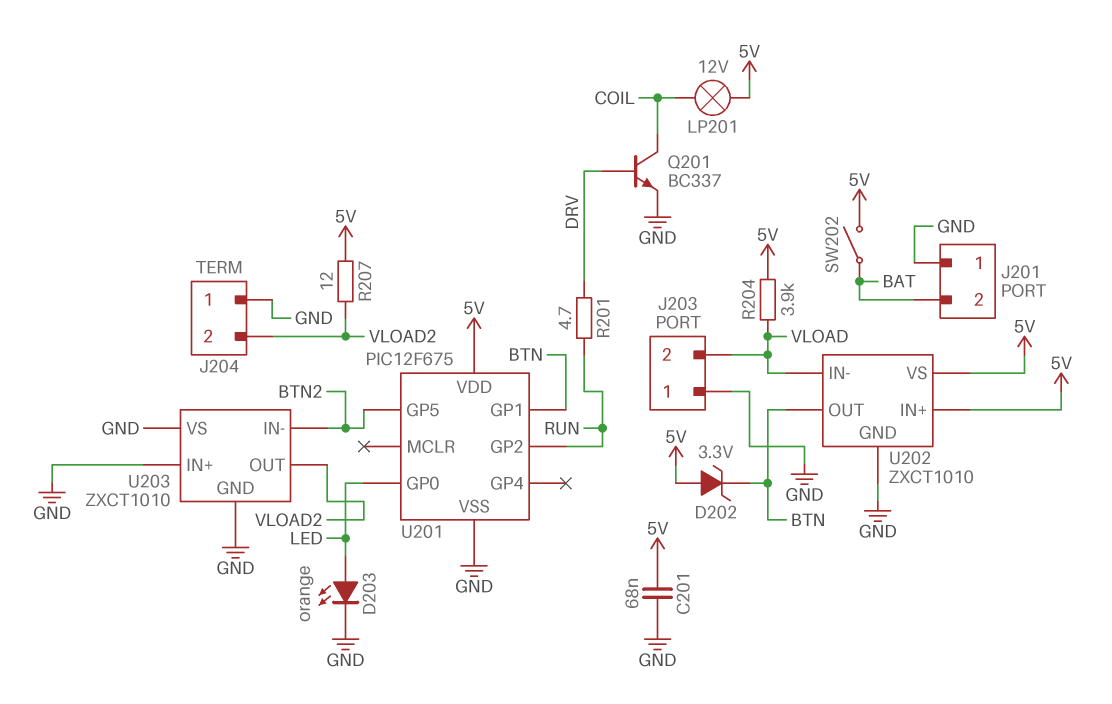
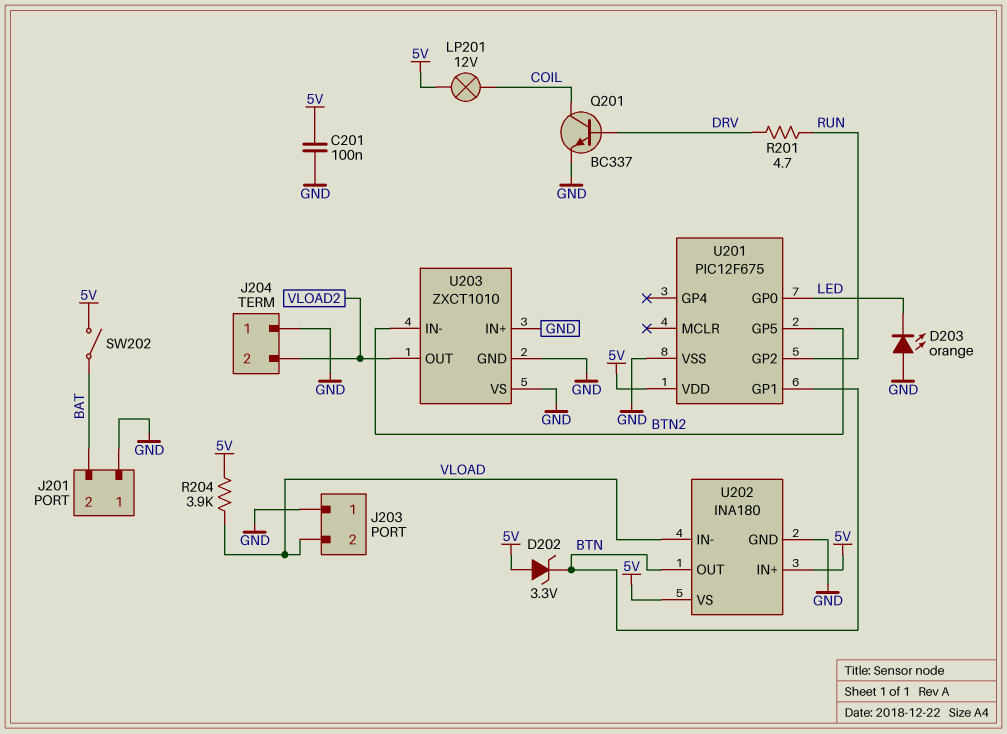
C201: 68nF (5V, GND) -> 100nF (5V, GND)
D203: LED orange (A LED, K GND) -> LED orange (A GND, K LED)
R207: 12 (5V, VLOAD2) -> none
U202: ZXCT1010 -> INA180

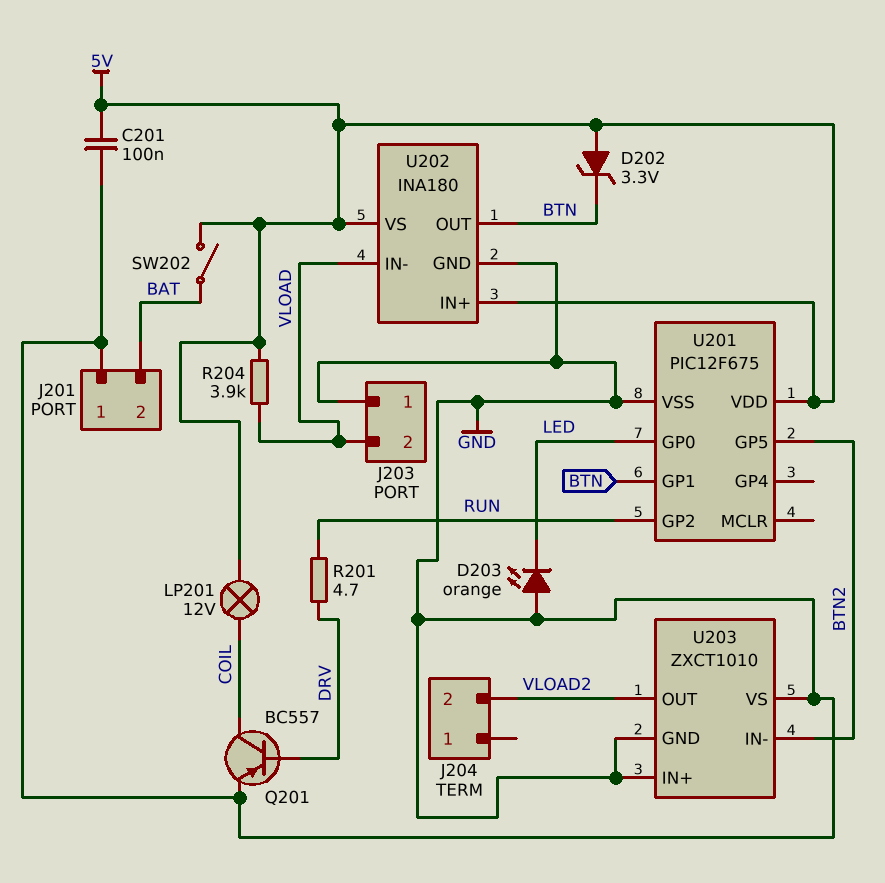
J204 pin 1: GND -> none
Q201: NPN BC337 (B DRV, C COIL, E GND) -> PNP BC557 (B DRV, C COIL, E GND)

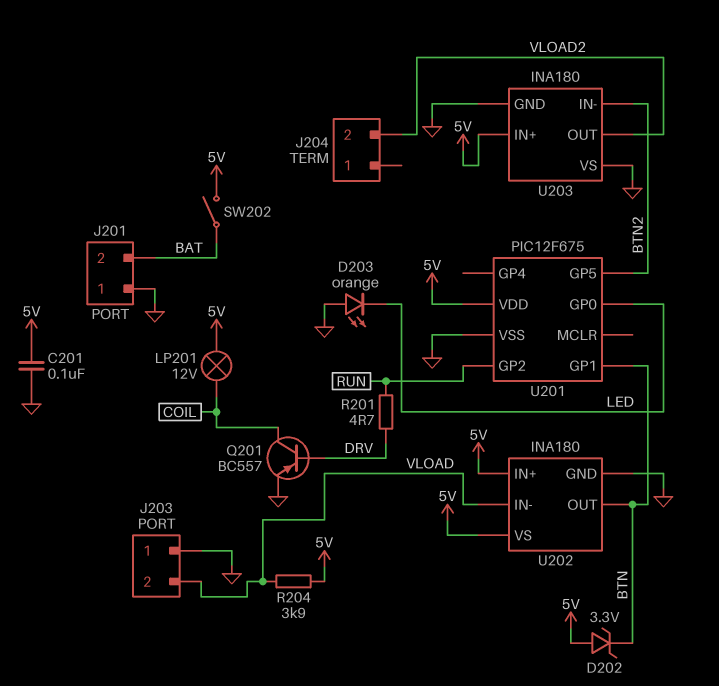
U203: ZXCT1010 -> INA180
U203 pin IN+: GND -> 5V

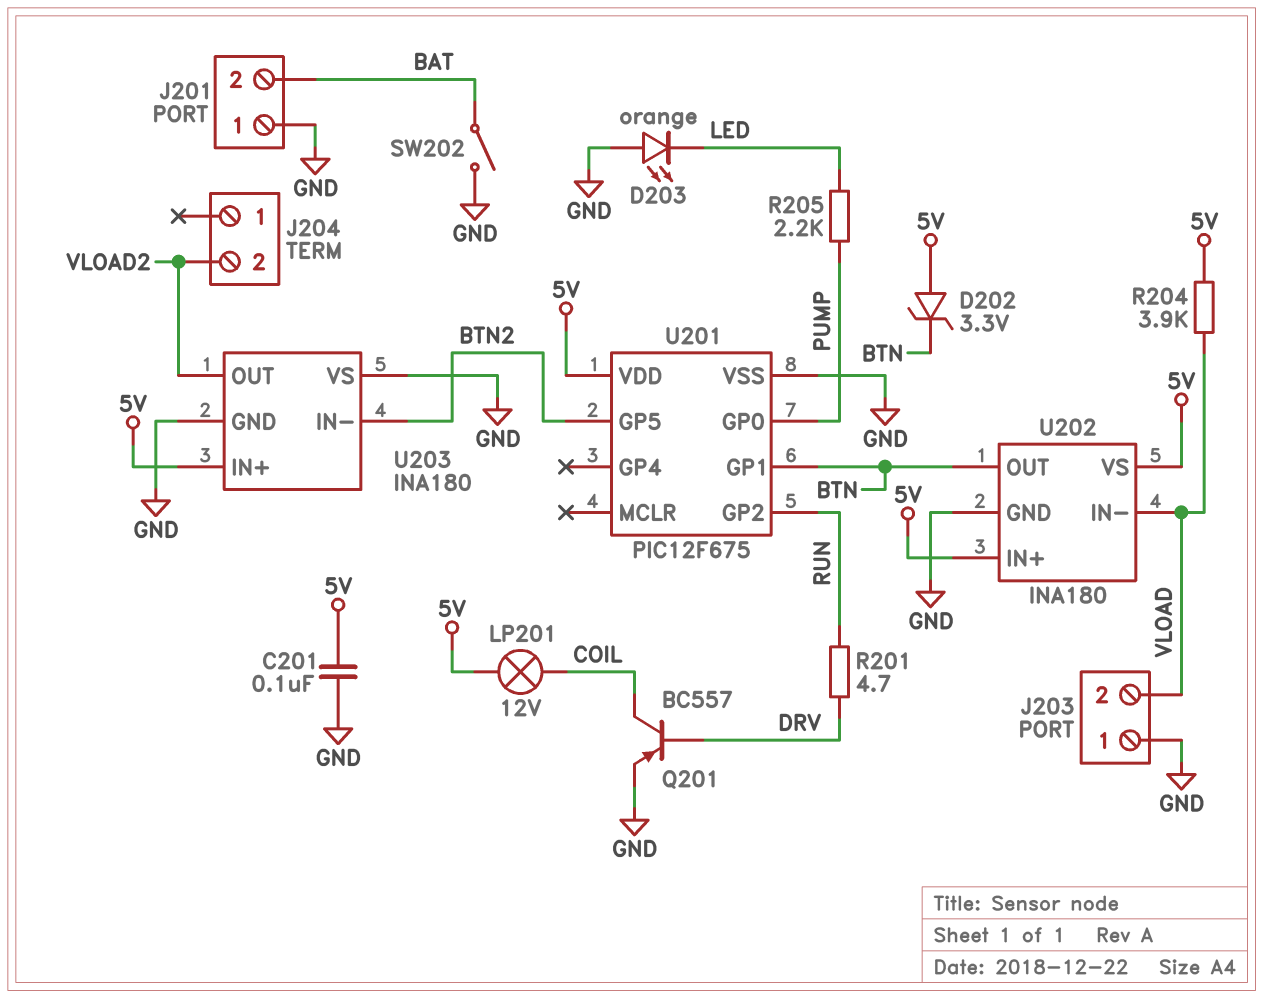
R205: none -> 2.2k (LED, PUMP)
SW202: switch (5V, BAT) -> switch (BAT, GND)
U201 pin GP0: LED -> PUMP

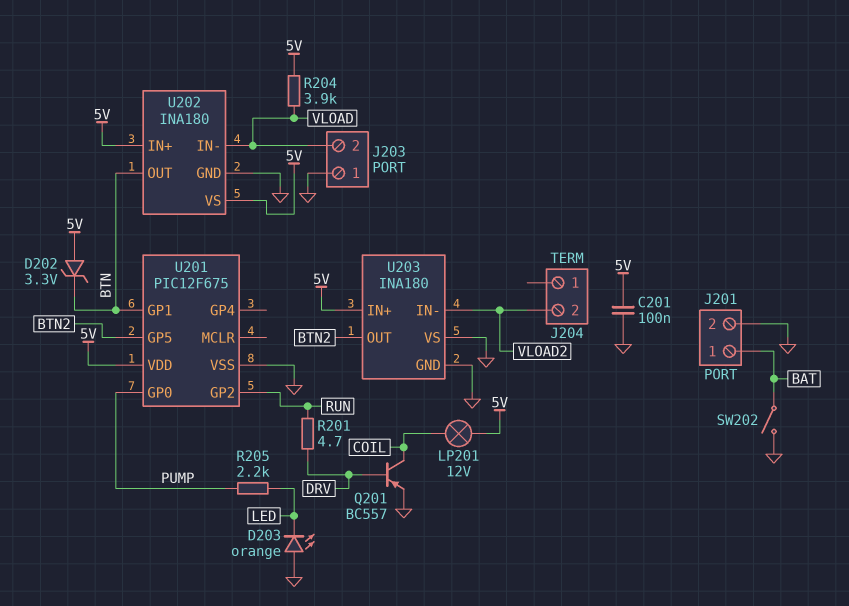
J201 pin 1: GND -> BAT
J201 pin 2: BAT -> GND
U203 pin IN-: BTN2 -> VLOAD2
U203 pin OUT: VLOAD2 -> BTN2

